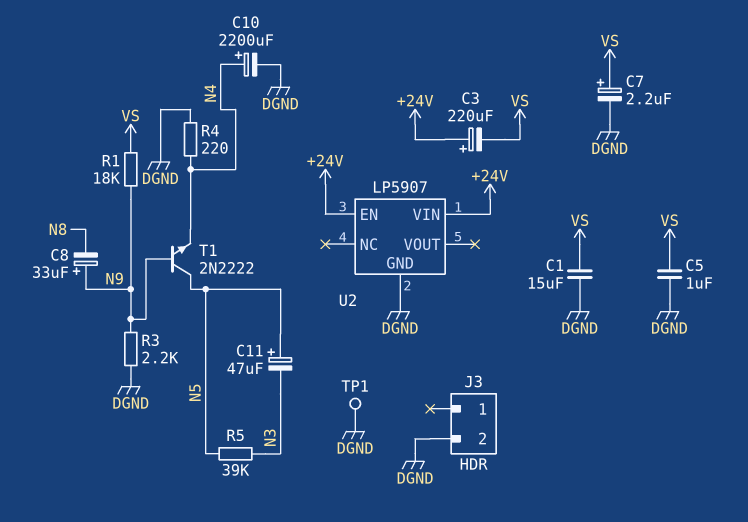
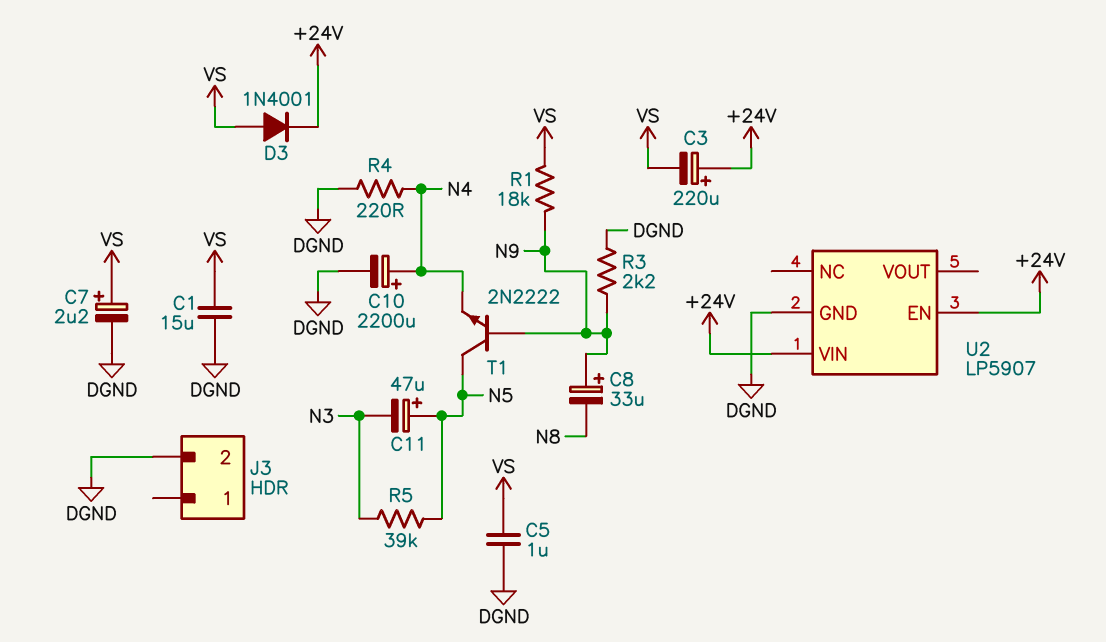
D3: none -> diode 1N4001 (A VS, K +24V)
TP1: test point (DGND) -> none

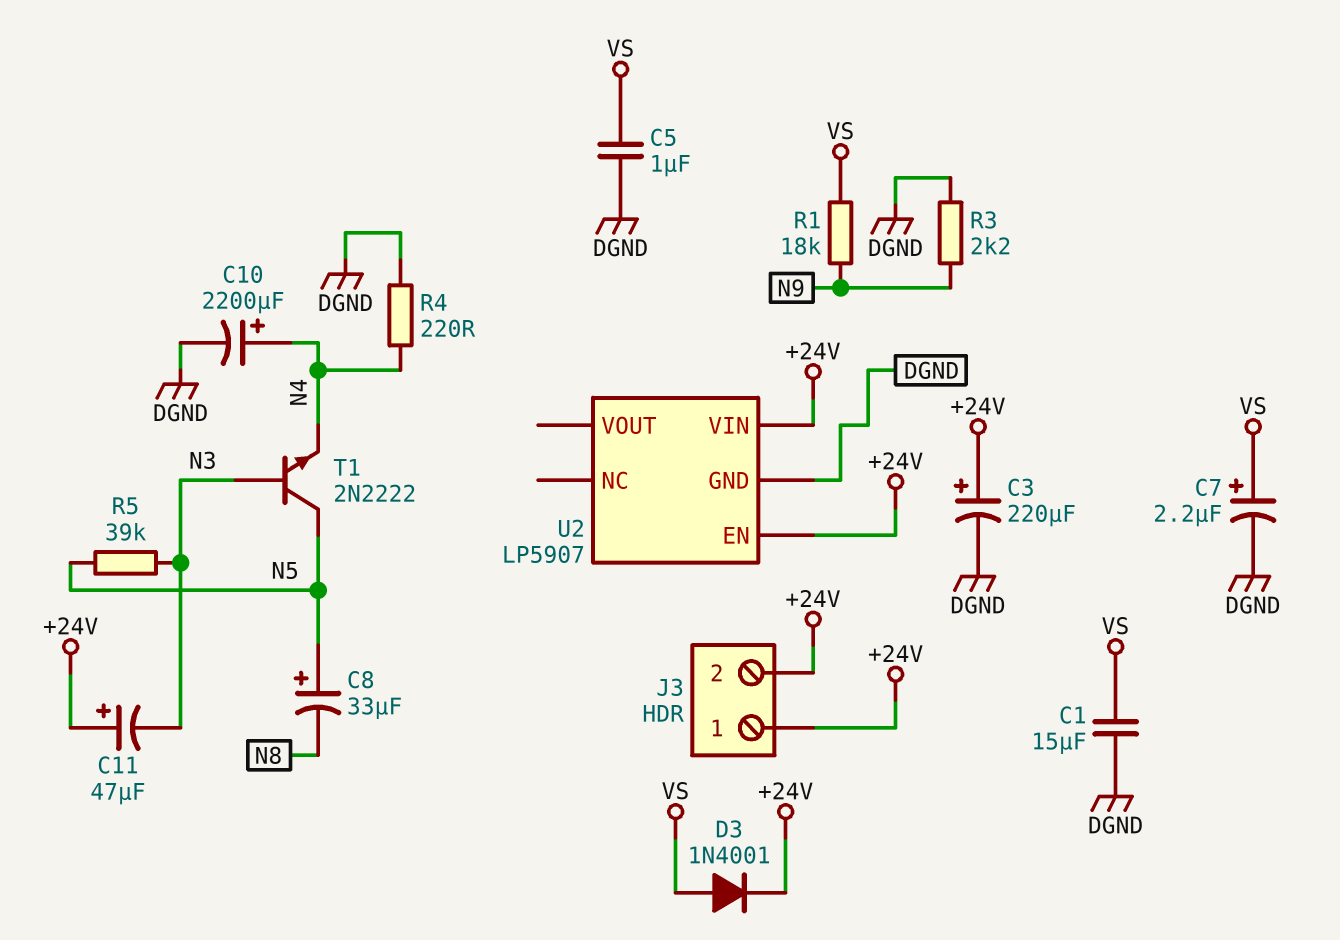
C3: 220uF (plus +24V, minus VS) -> 220uF (plus +24V, minus DGND)
C8: 33uF (plus N9, minus N8) -> 33uF (plus N5, minus N8)
C11: 47uF (plus N5, minus N3) -> 47uF (plus +24V, minus N3)
J3 pin 1: none -> +24V
J3 pin 2: DGND -> +24V
T1: NPN 2N2222 (B N9, C N5, E N4) -> NPN 2N2222 (B N3, C N5, E N4)

